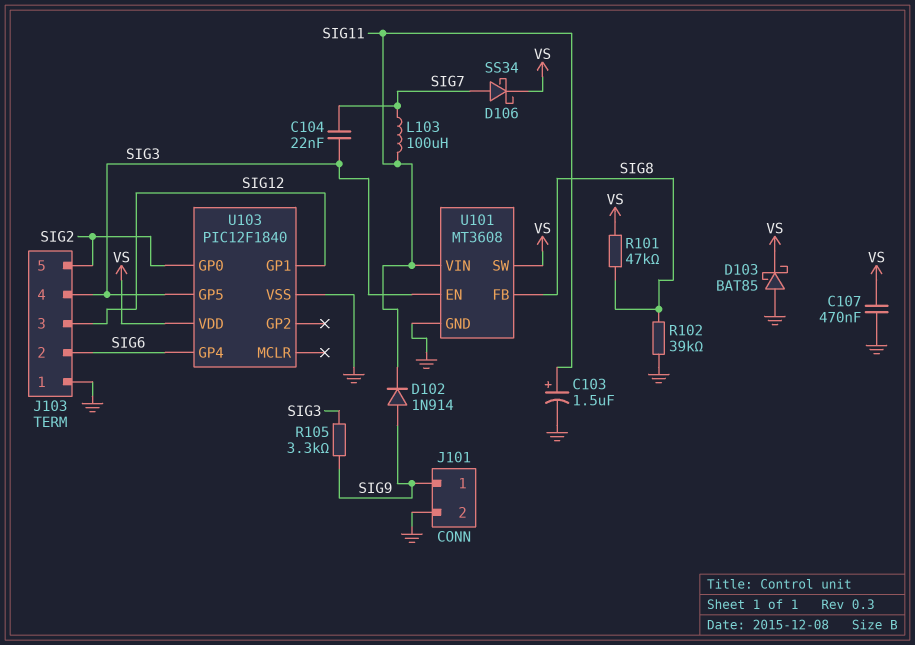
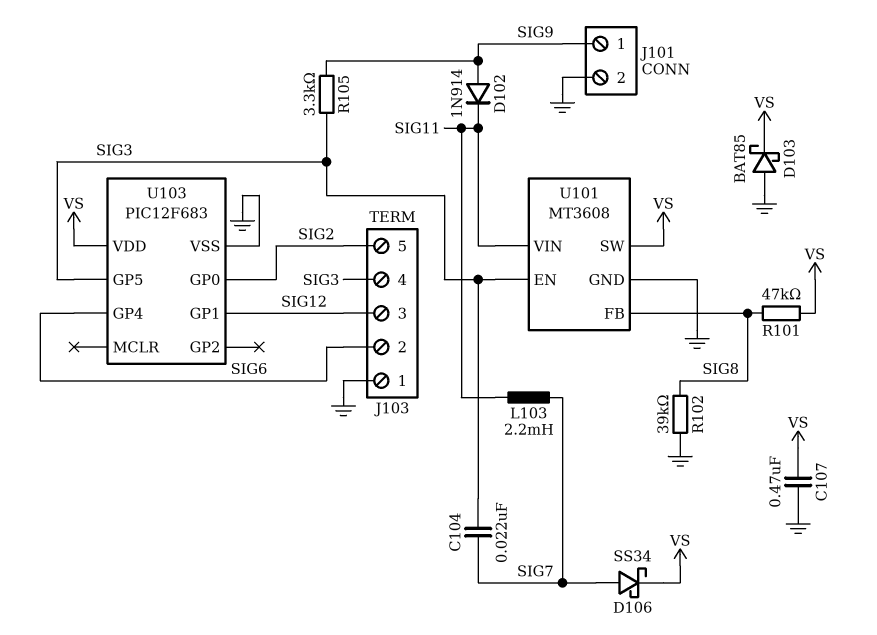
C103: 1.5uF (plus SIG11, minus GND) -> none
L103: 100uH (SIG7, SIG11) -> 2.2mH (SIG7, SIG11)
U103: PIC12F1840 -> PIC12F683

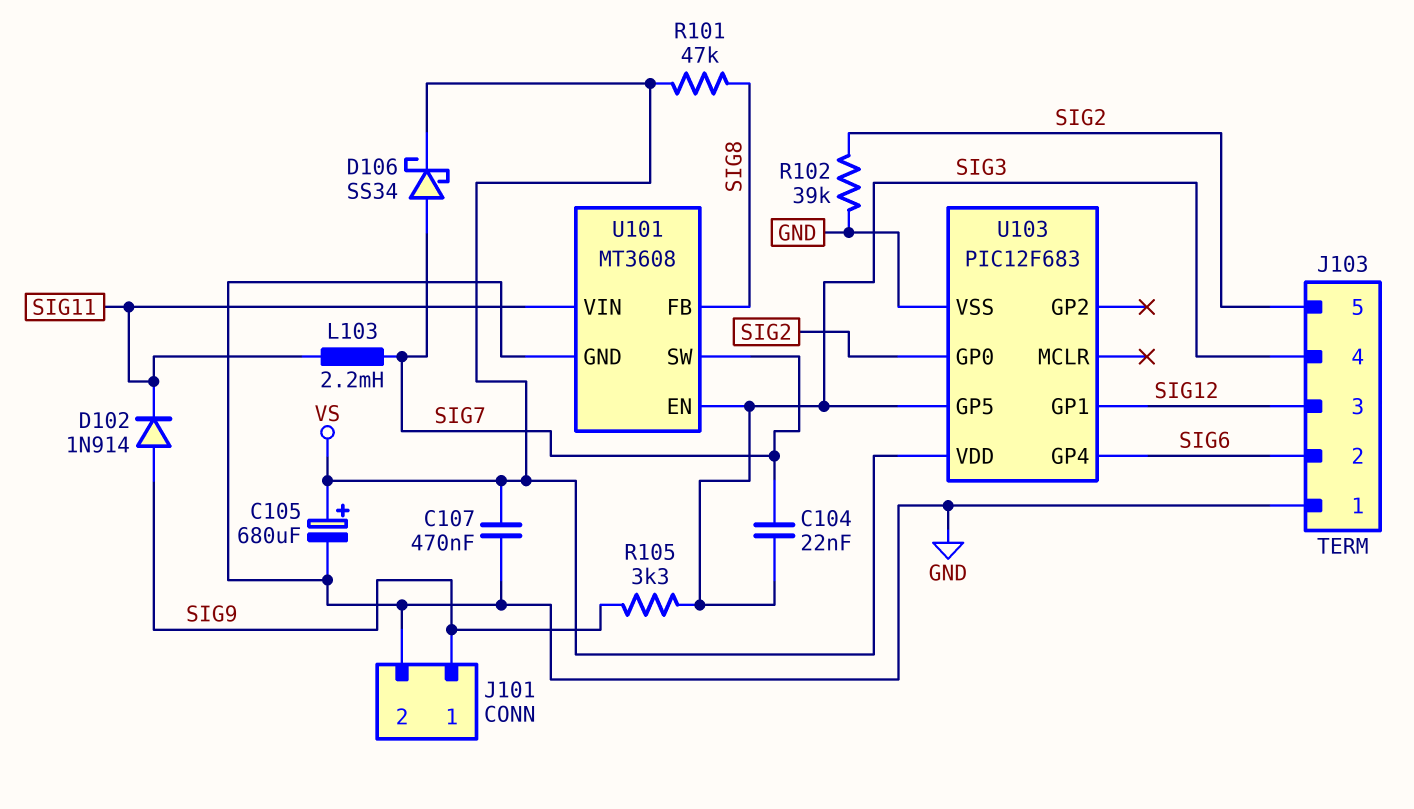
C105: none -> 680uF (plus VS, minus GND)
D103: schottky BAT85 (A GND, K VS) -> none
R102: 39k (GND, SIG8) -> 39k (GND, SIG2)
U101 pin SW: VS -> SIG7

